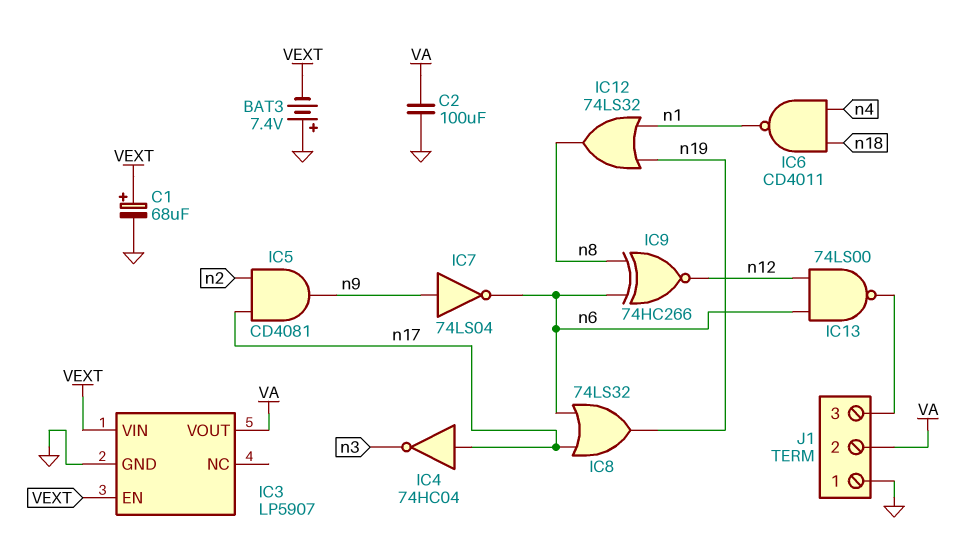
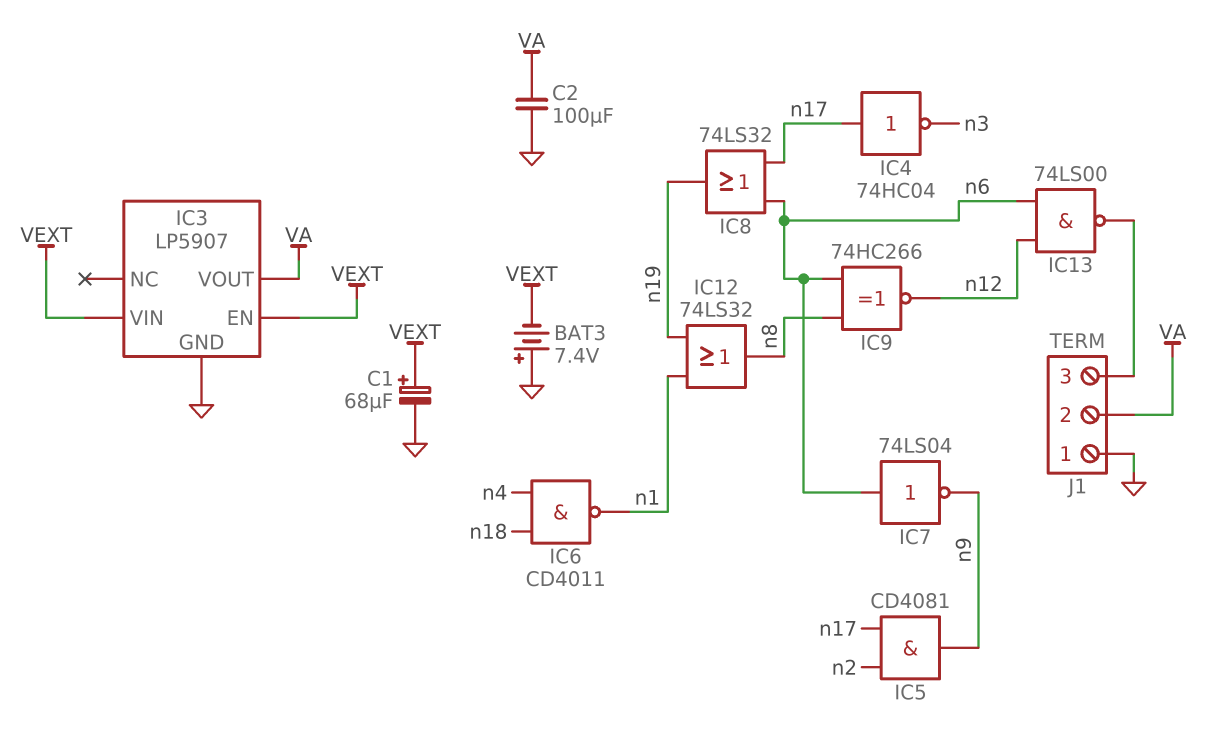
IC7: NOT 74LS04 (in n9, out n6) -> NOT 74LS04 (in n6, out n9)

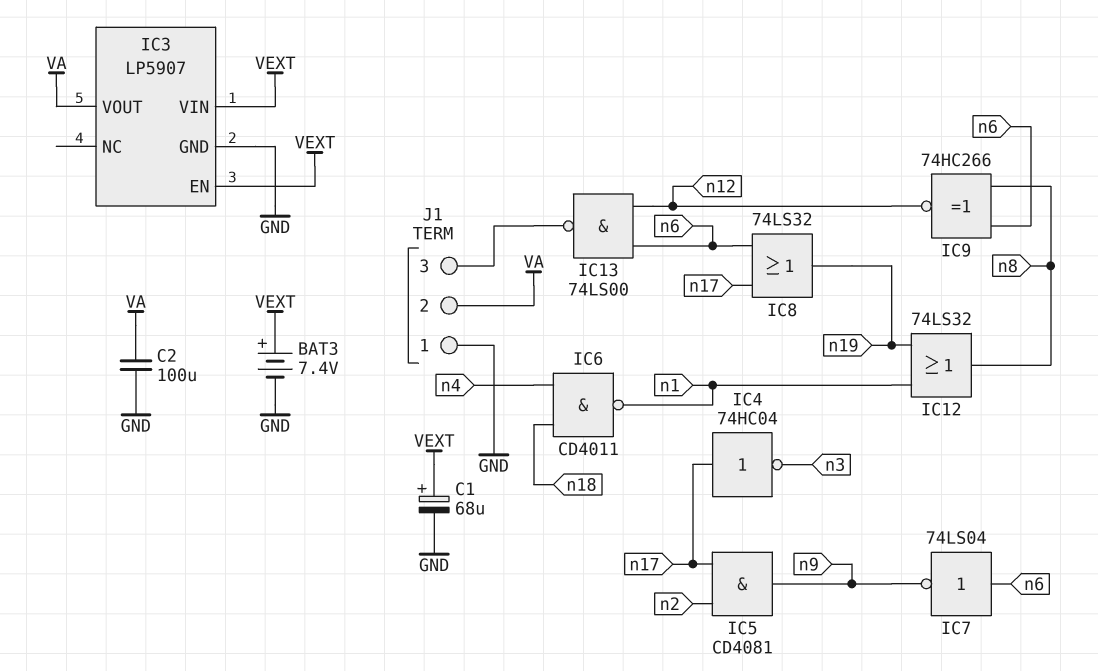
BAT3: 7.4V (plus GND, minus VEXT) -> 7.4V (plus VEXT, minus GND)

